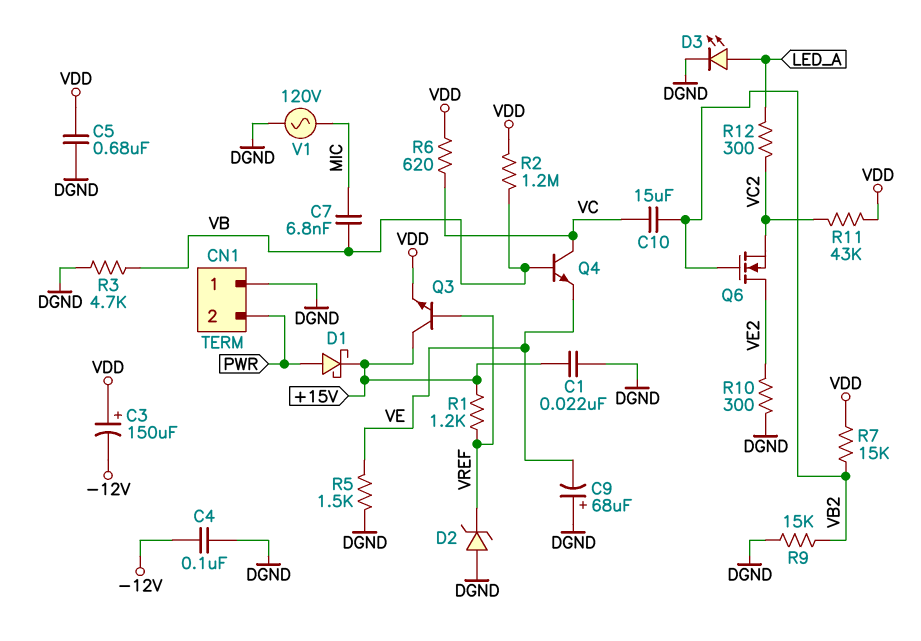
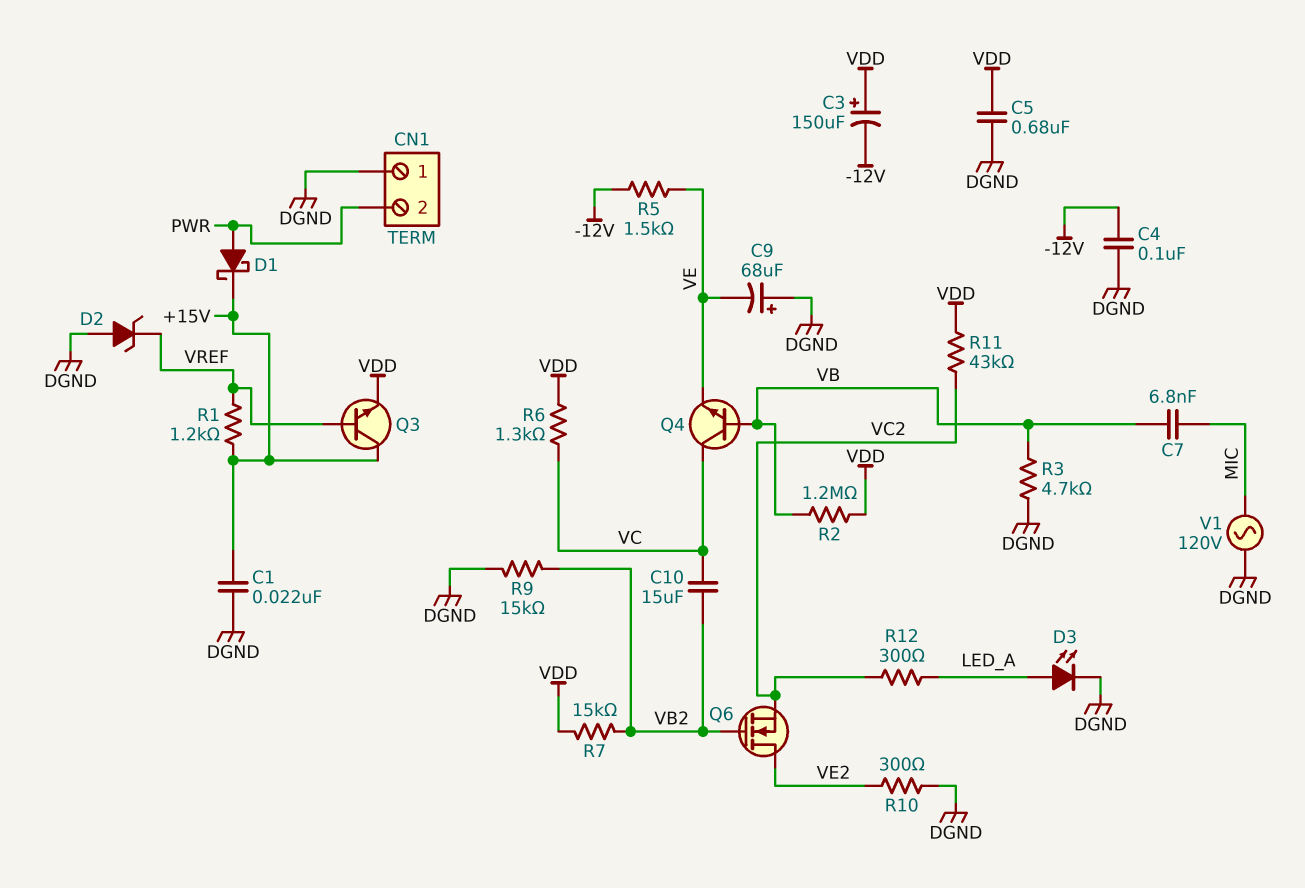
R5: 1.5k (DGND, VE) -> 1.5k (-12V, VE)
R6: 620 (VC, VDD) -> 1.3k (VC, VDD)

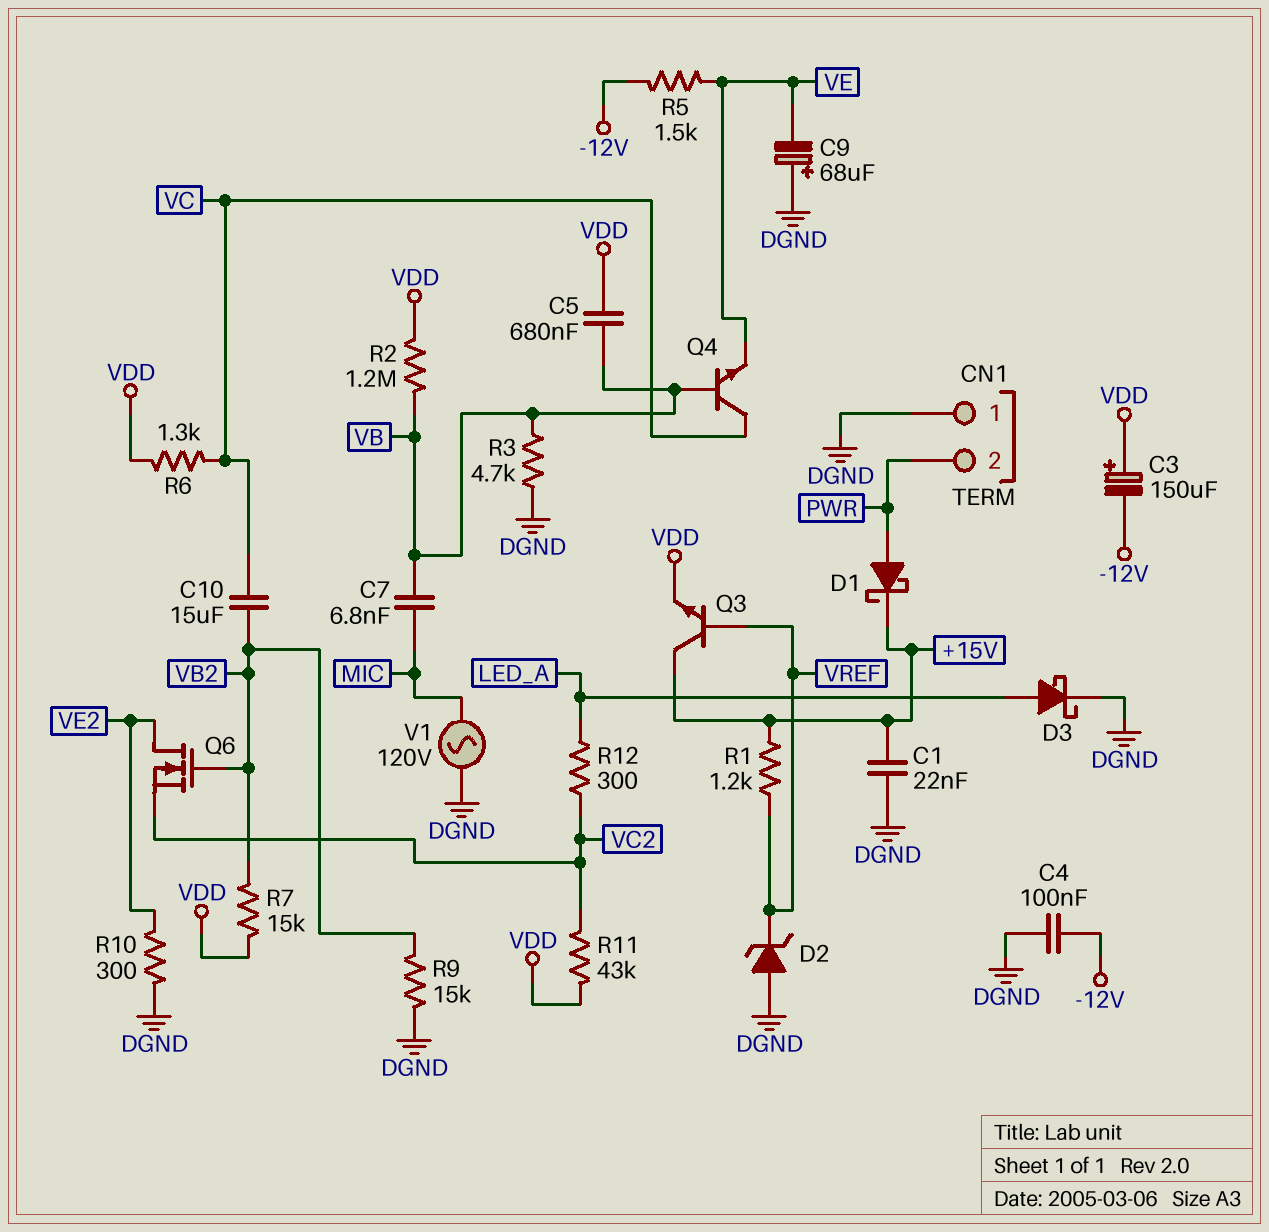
C5: 680nF (DGND, VDD) -> 680nF (VB, VDD)
D3: LED (A LED_A, K DGND) -> schottky (A LED_A, K DGND)

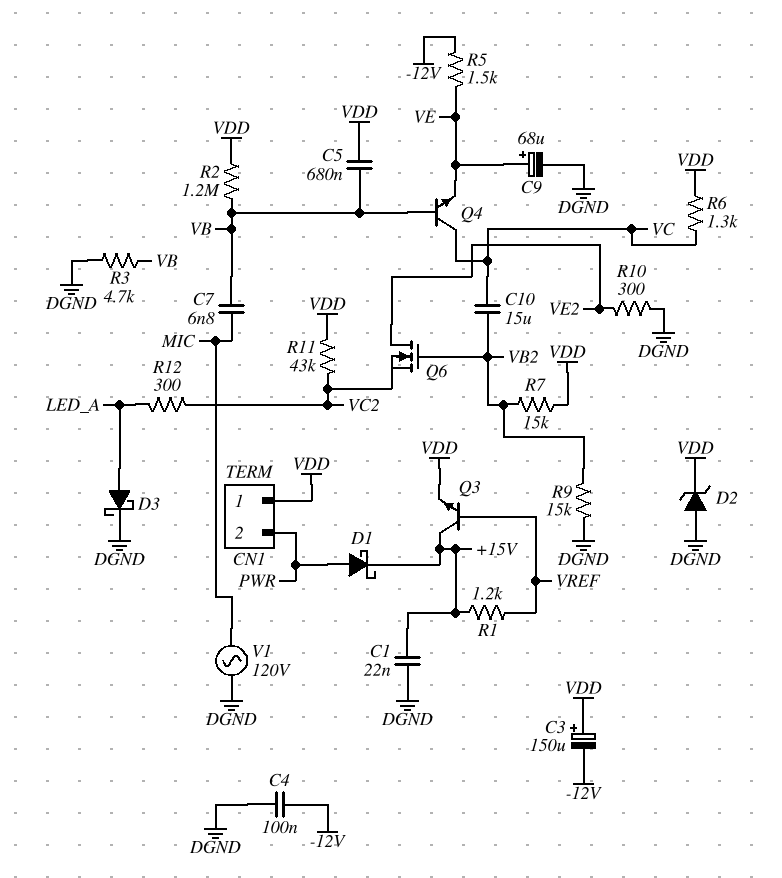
C9: 68uF (plus DGND, minus VE) -> 68uF (plus VE, minus DGND)
CN1 pin 1: DGND -> VDD
D2: zener (A DGND, K VREF) -> zener (A DGND, K VDD)

